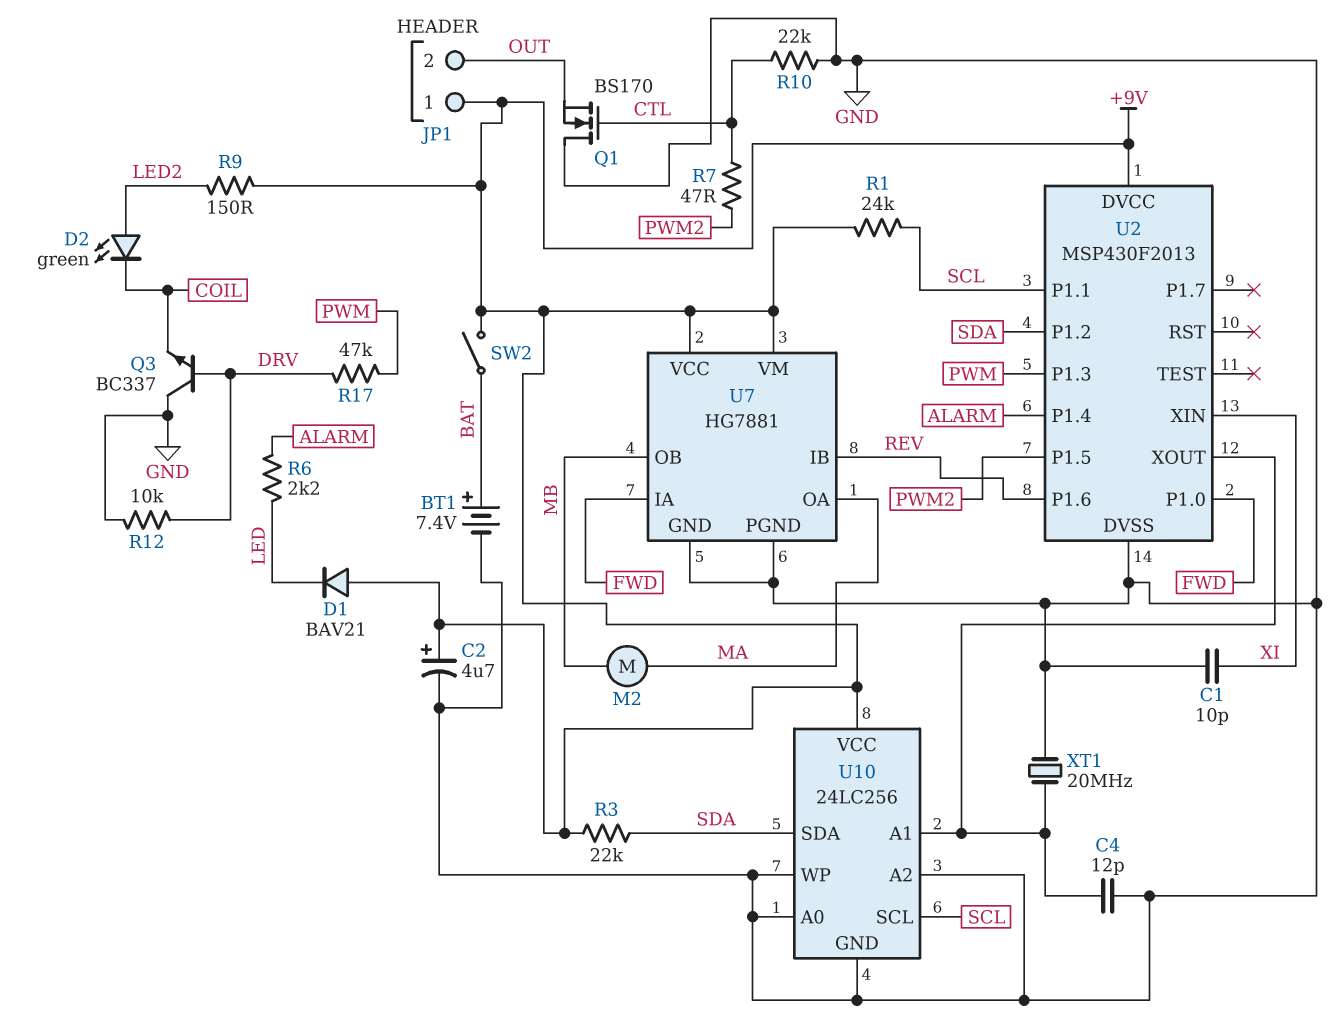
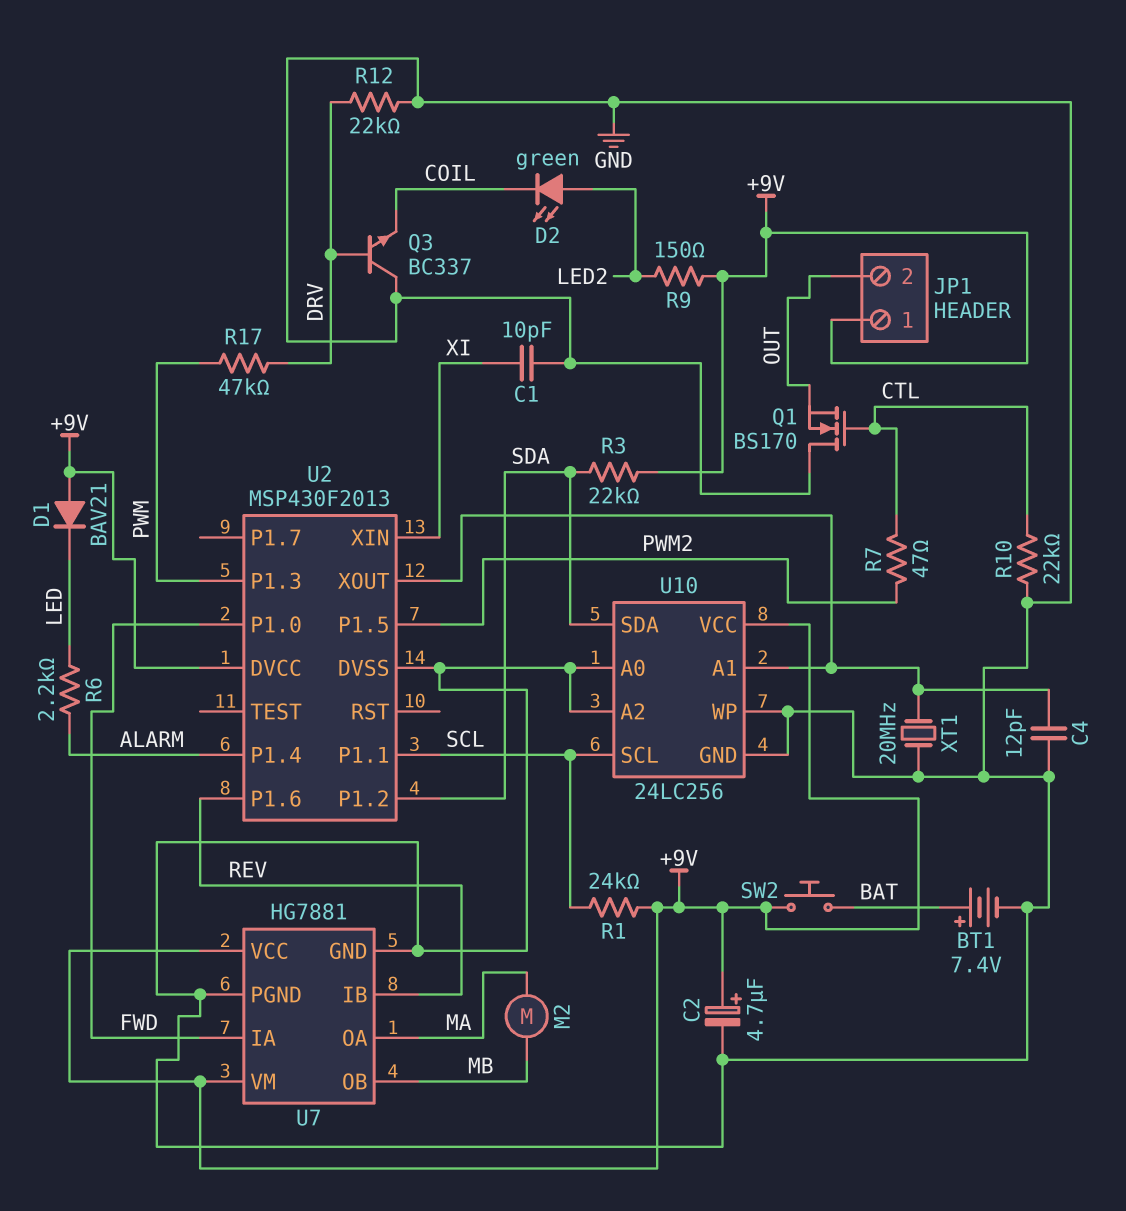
R12: 10k (DRV, GND) -> 22k (DRV, GND)
SW2: switch (+9V, BAT) -> button (+9V, BAT)

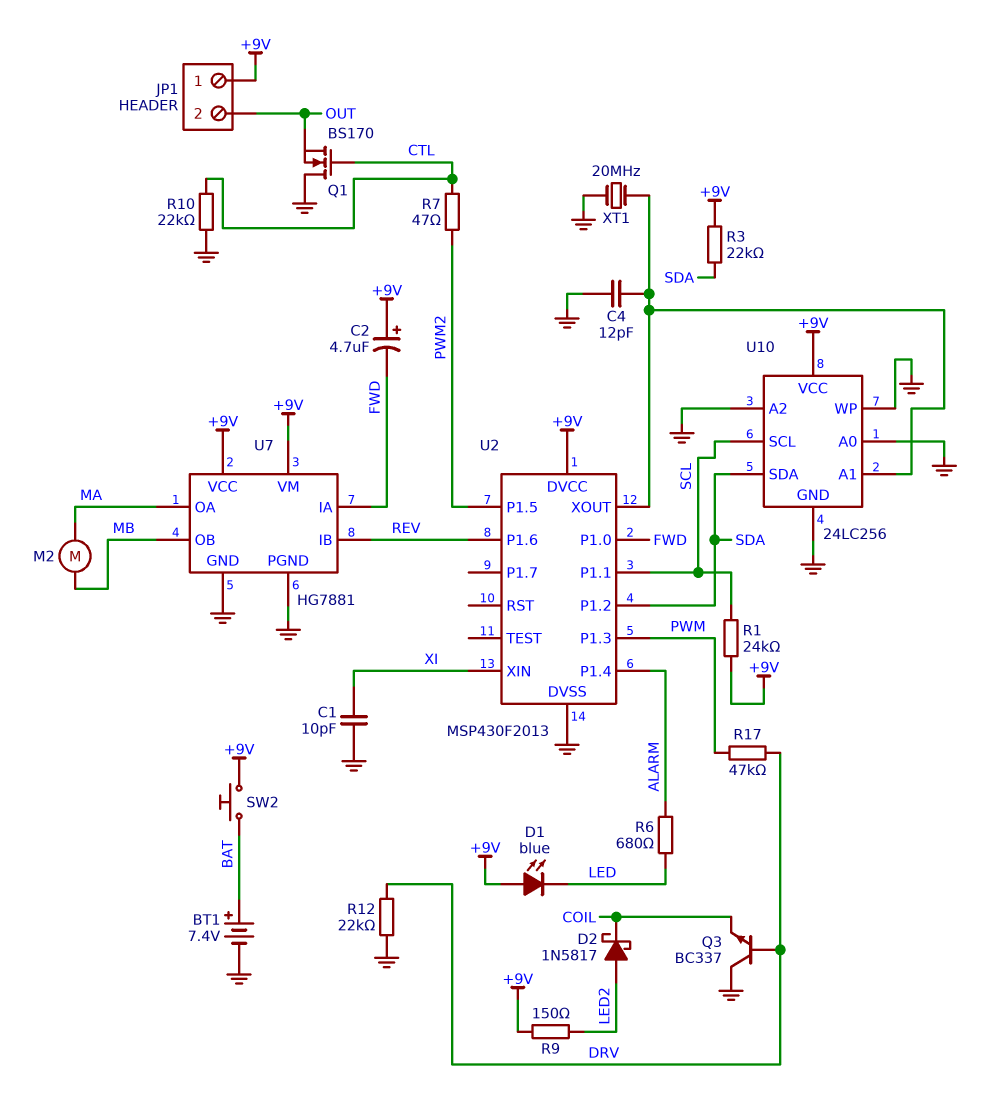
C2: 4.7uF (plus +9V, minus GND) -> 4.7uF (plus +9V, minus FWD)
D1: diode BAV21 (A +9V, K LED) -> LED blue (A +9V, K LED)
D2: LED green (A LED2, K COIL) -> schottky 1N5817 (A LED2, K COIL)
R6: 2.2k (ALARM, LED) -> 680 (ALARM, LED)

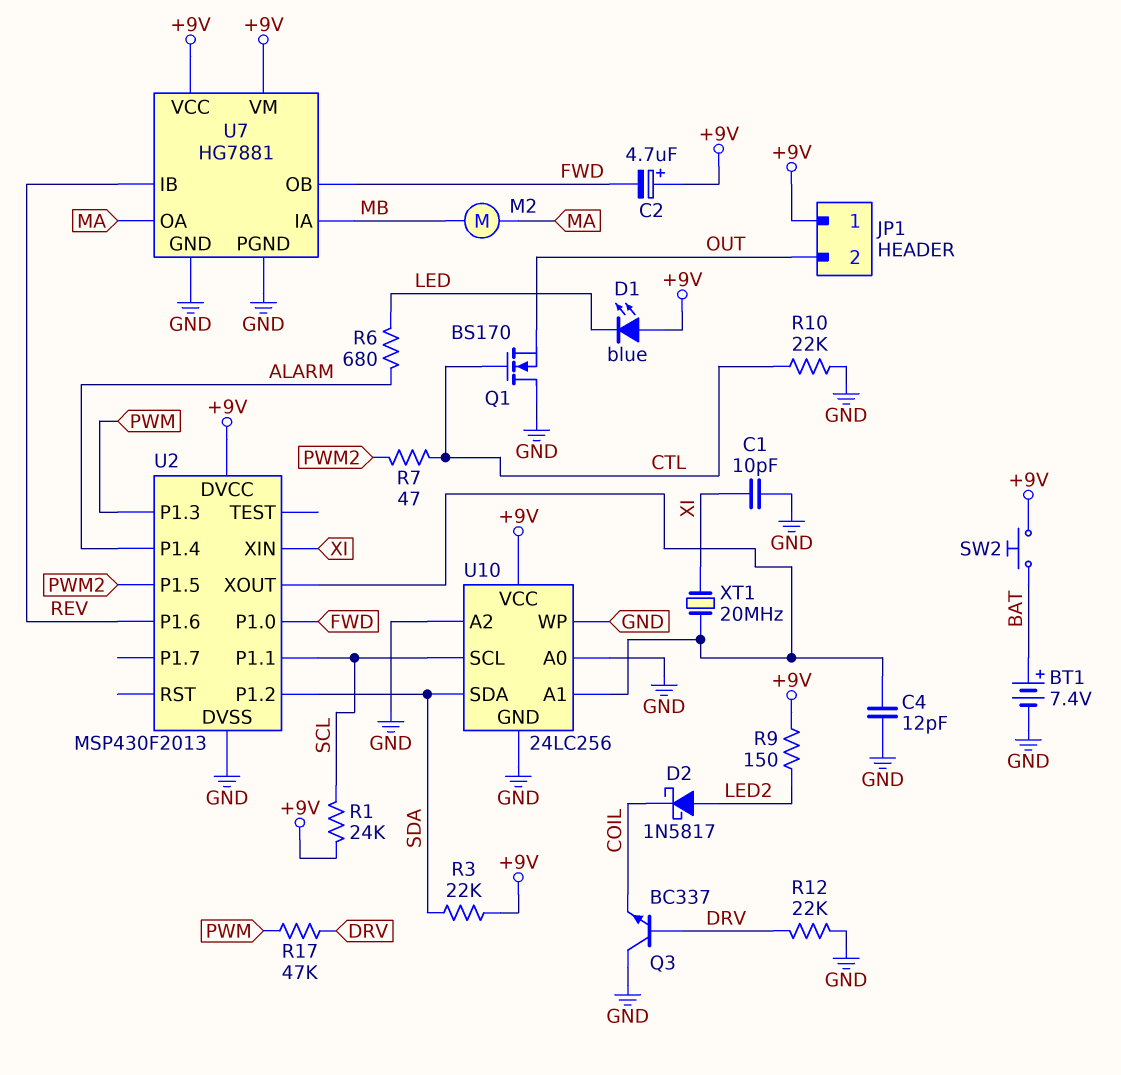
U7 pin IA: FWD -> MB
U7 pin OB: MB -> FWD
XT1: 20MHz (GND, U2/XOUT) -> 20MHz (U2/XOUT, XI)

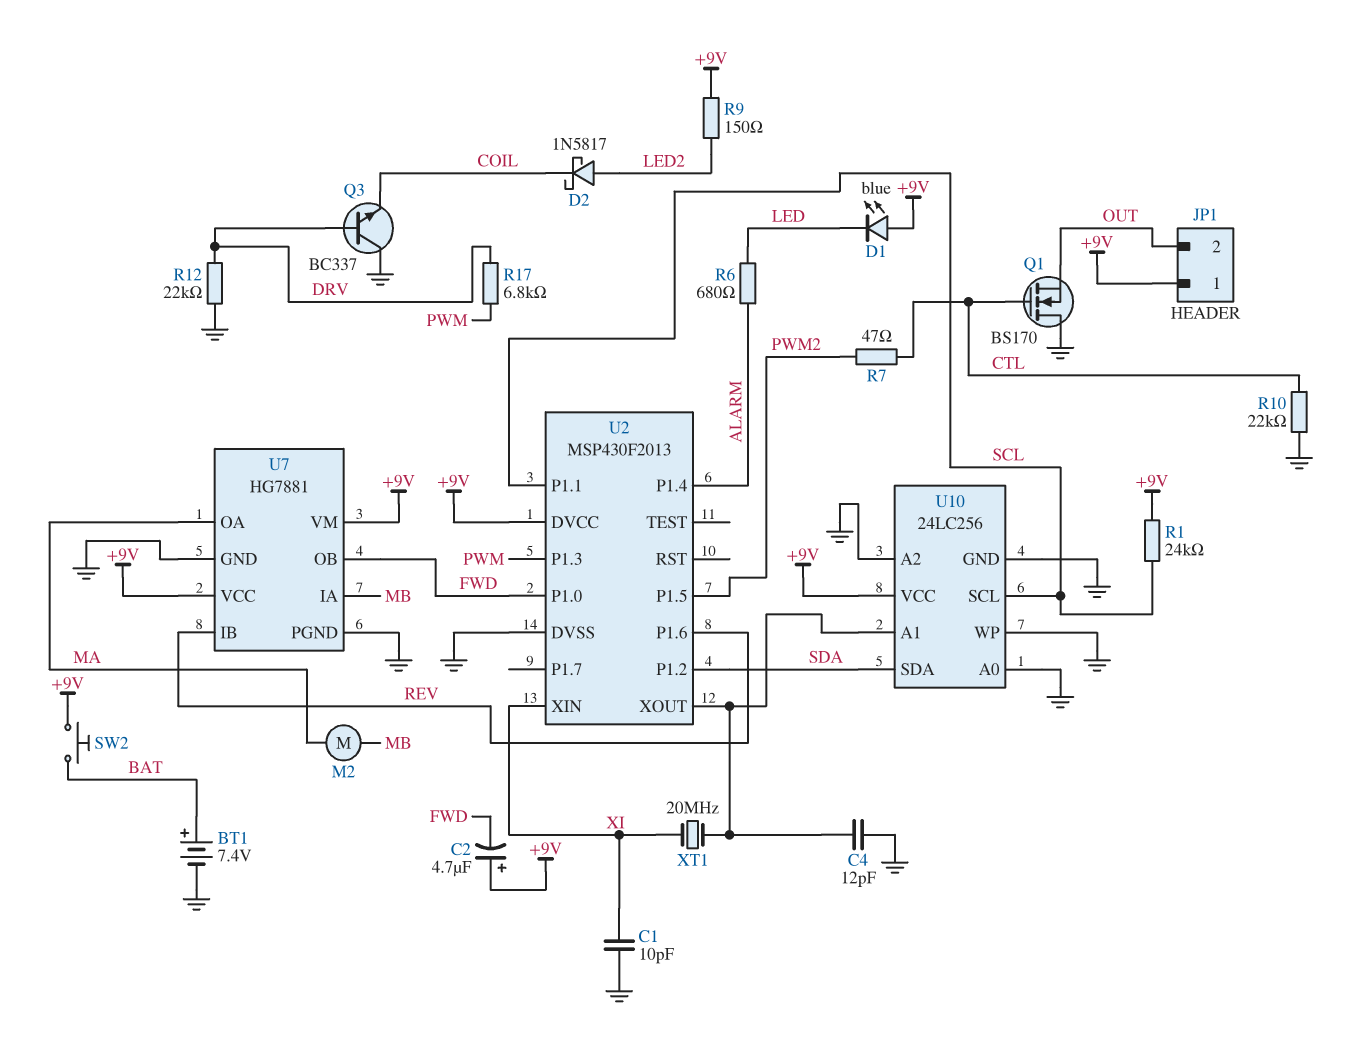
R3: 22k (+9V, SDA) -> none
R17: 47k (DRV, PWM) -> 6.8k (DRV, PWM)

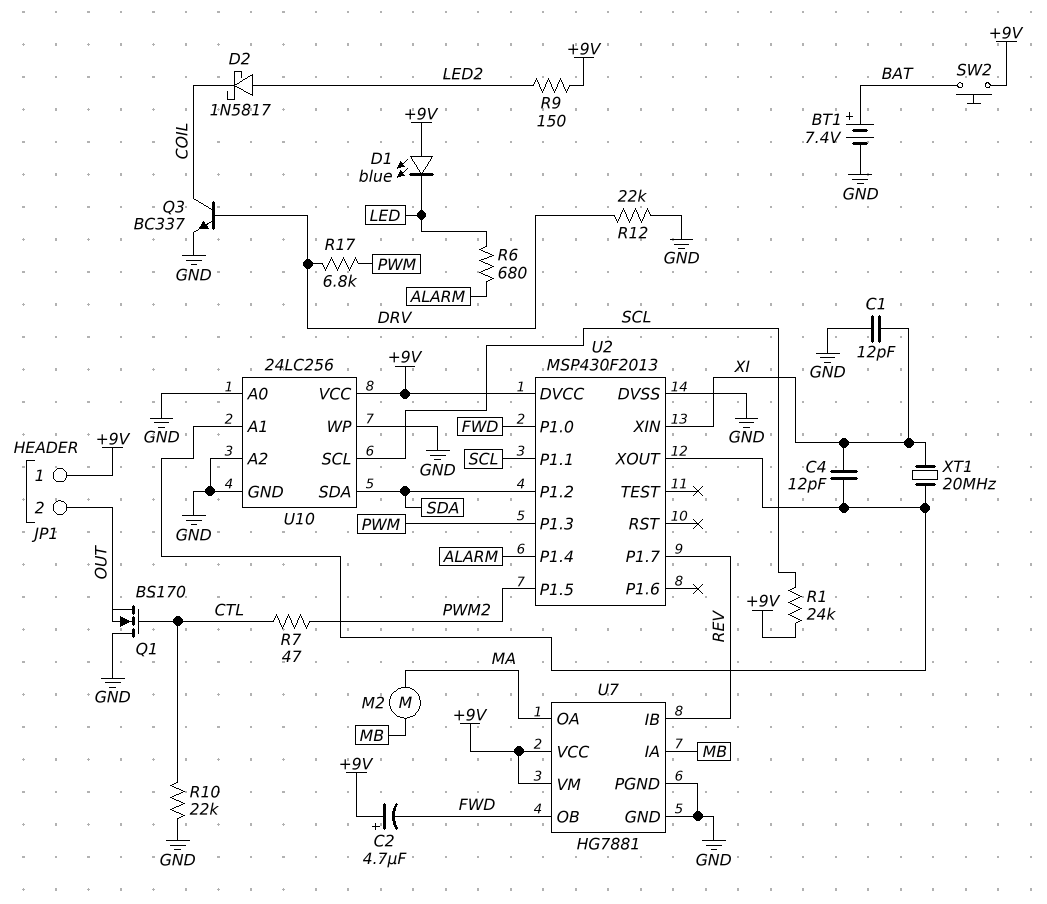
C1: 10pF (GND, XI) -> 12pF (GND, XI)
C4: 12pF (GND, U2/XOUT) -> 12pF (U2/XOUT, XI)
Q3: NPN BC337 (B DRV, C GND, E COIL) -> NPN BC337 (B DRV, C COIL, E GND)
U2 pin P1.6: REV -> none
U2 pin P1.7: none -> REV

